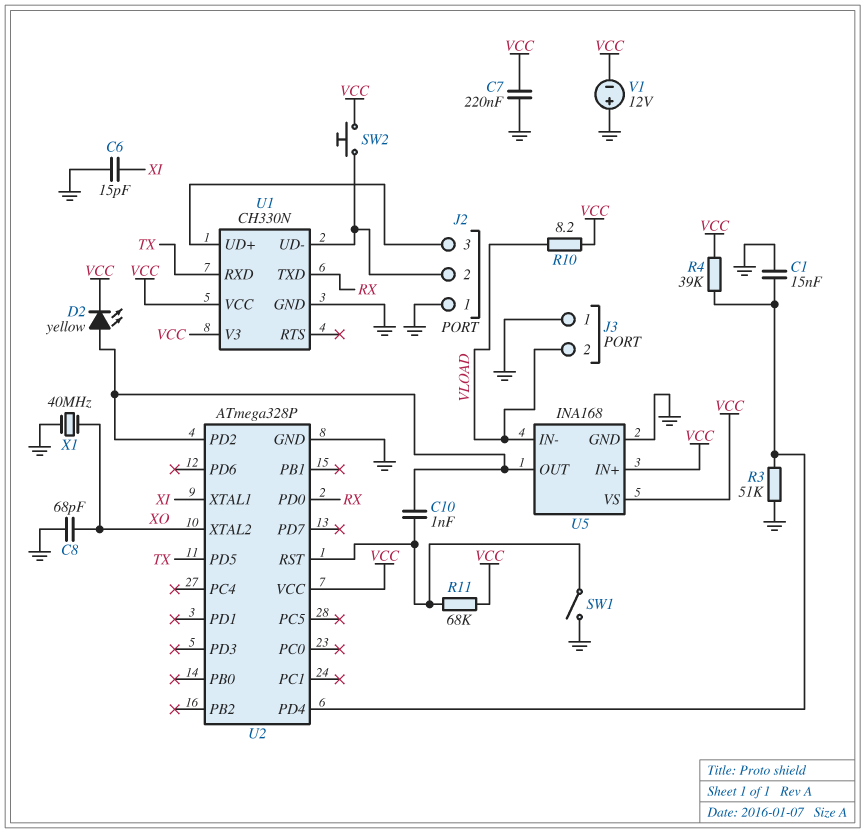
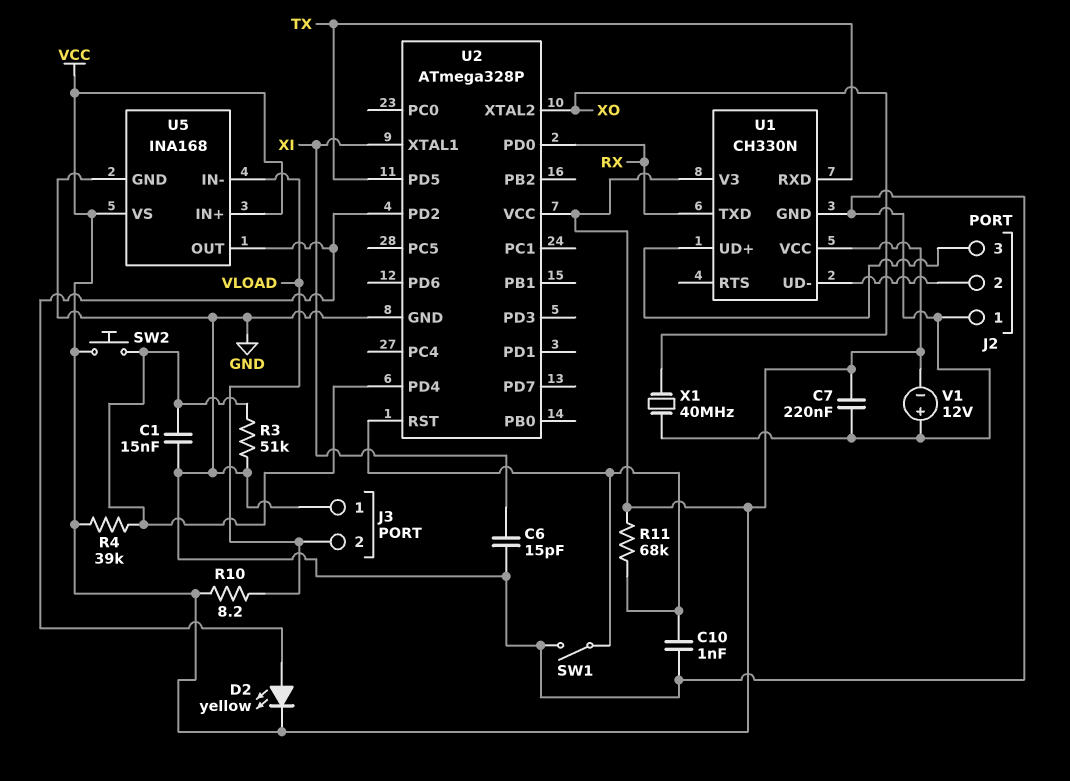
C8: 68pF (GND, XO) -> none
C10: 1nF (U2/PD2, U2/RST) -> 1nF (GND, U2/RST)
SW2: button (J2/2, VCC) -> button (U2/PD4, VCC)

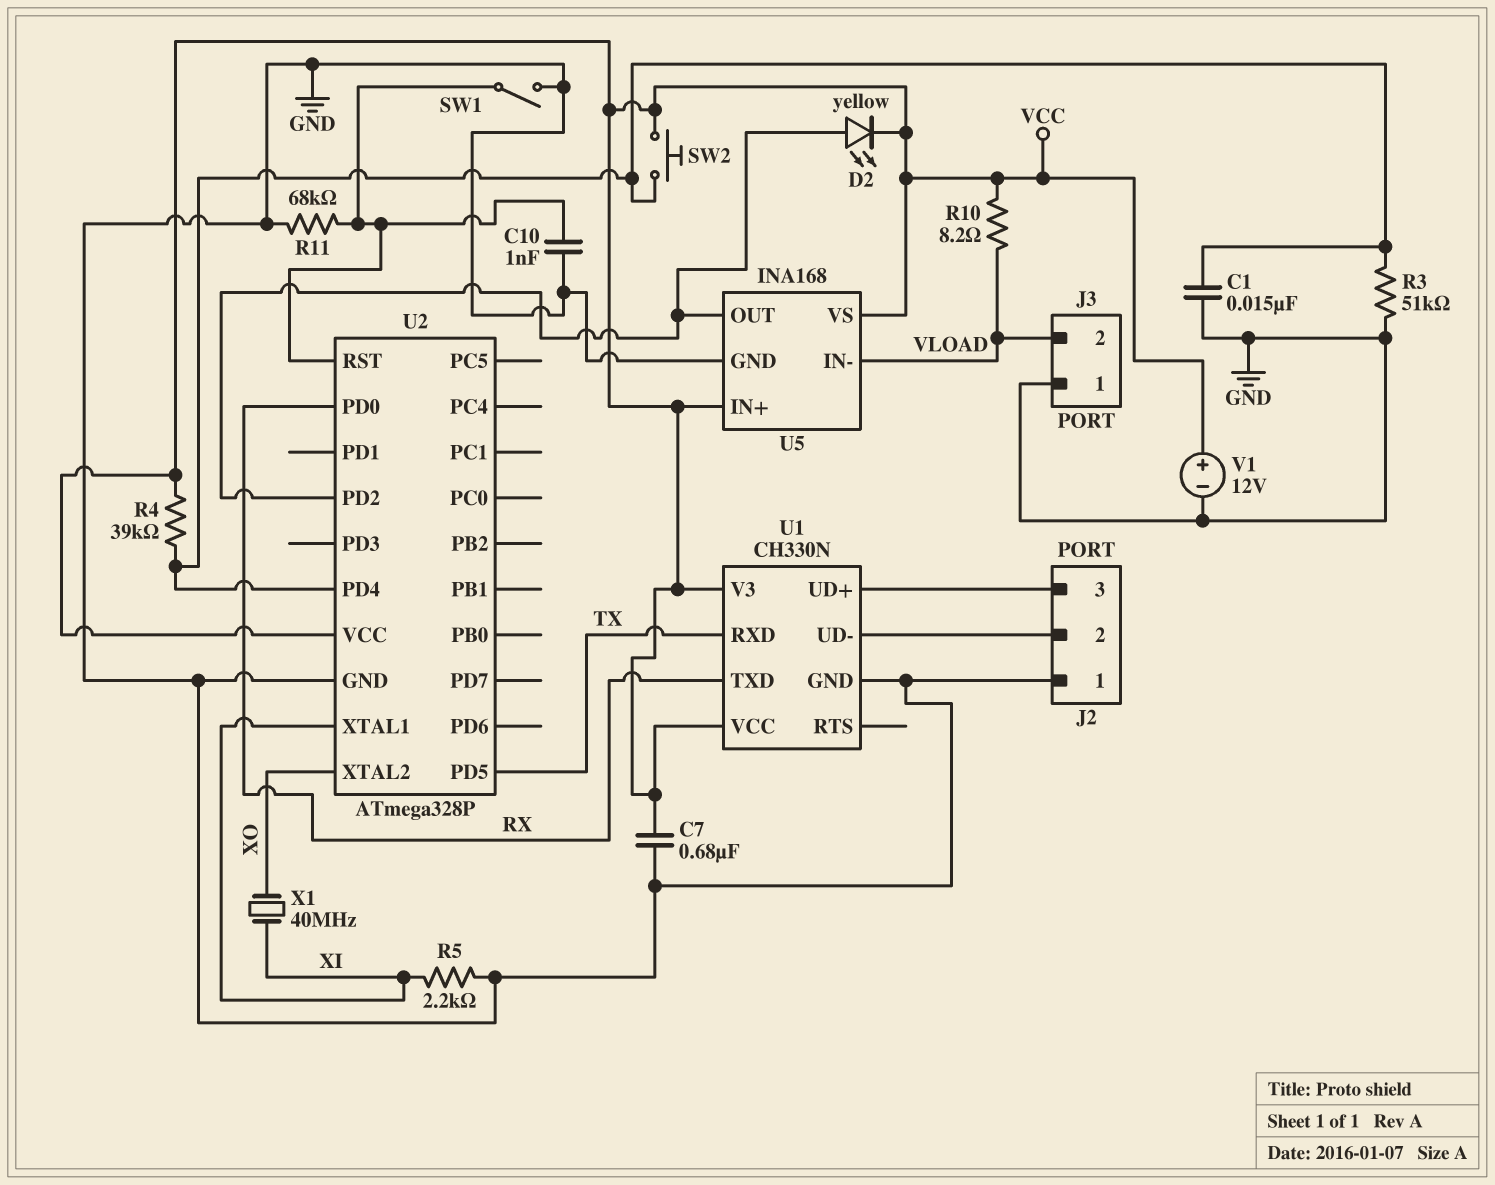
C6: 15pF (GND, XI) -> none
C7: 220nF (GND, VCC) -> 680nF (GND, VCC)
R5: none -> 2.2k (GND, XI)
R11: 68k (U2/RST, VCC) -> 68k (GND, U2/RST)
V1: 12V (plus GND, minus VCC) -> 12V (plus VCC, minus GND)
X1: 40MHz (GND, XO) -> 40MHz (XI, XO)

